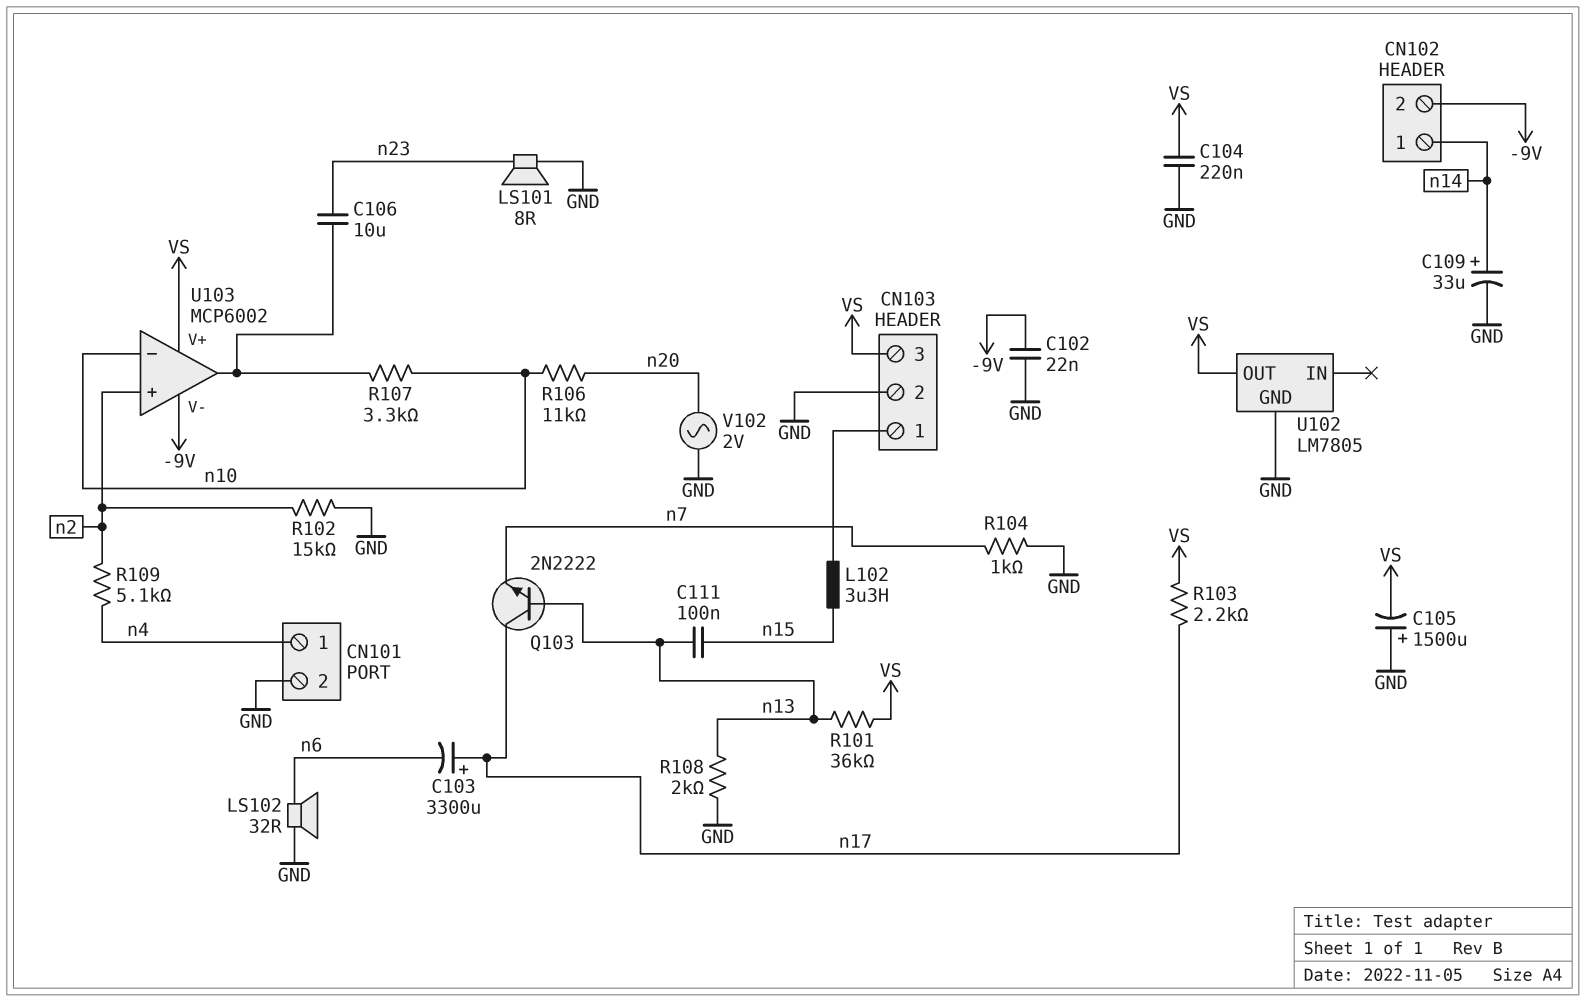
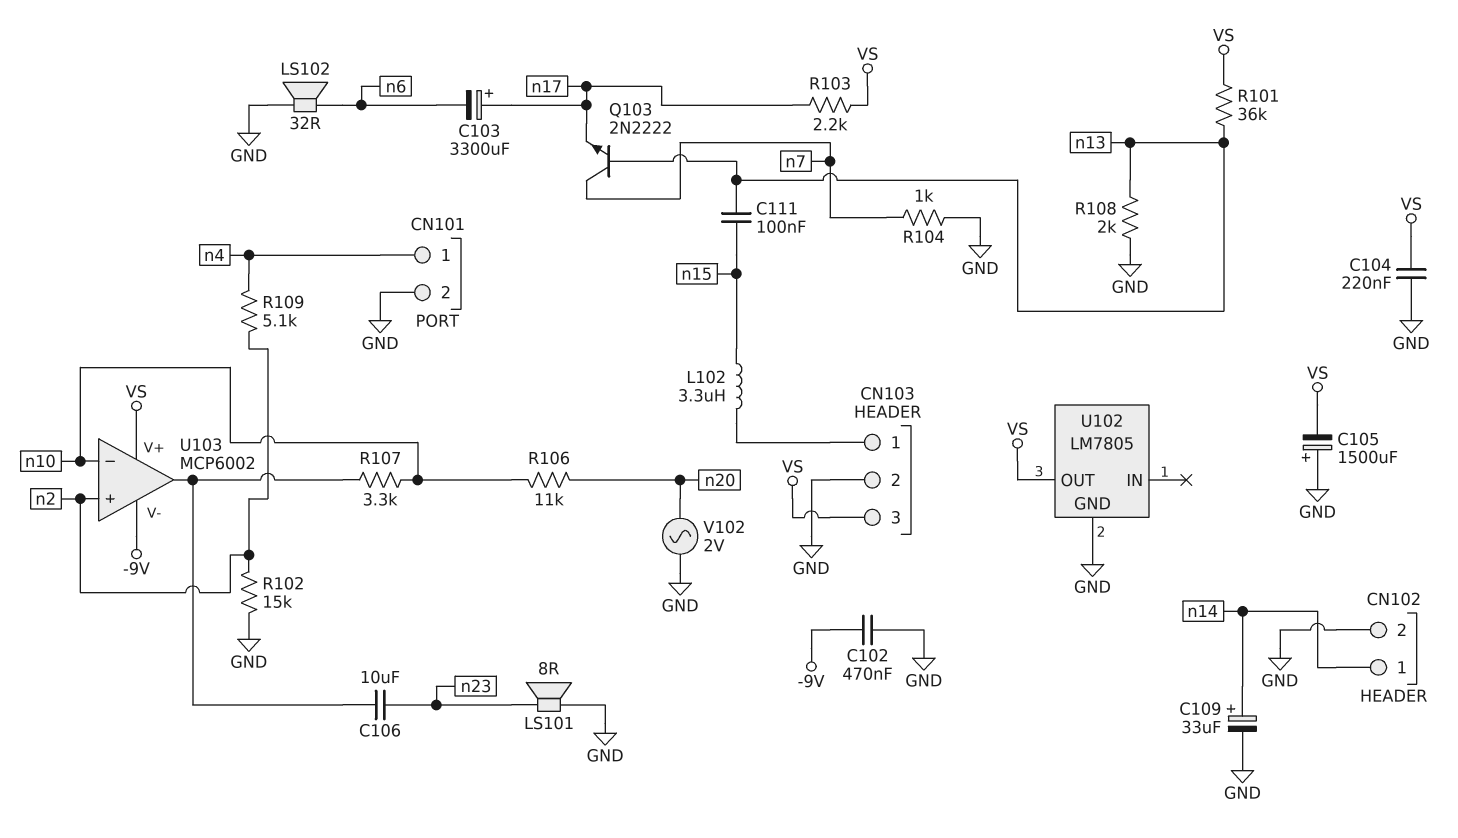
C102: 22nF (-9V, GND) -> 470nF (-9V, GND)
CN102 pin 2: -9V -> GND
Q103: NPN 2N2222 (B n13, C n17, E n7) -> NPN 2N2222 (B n13, C n7, E n17)

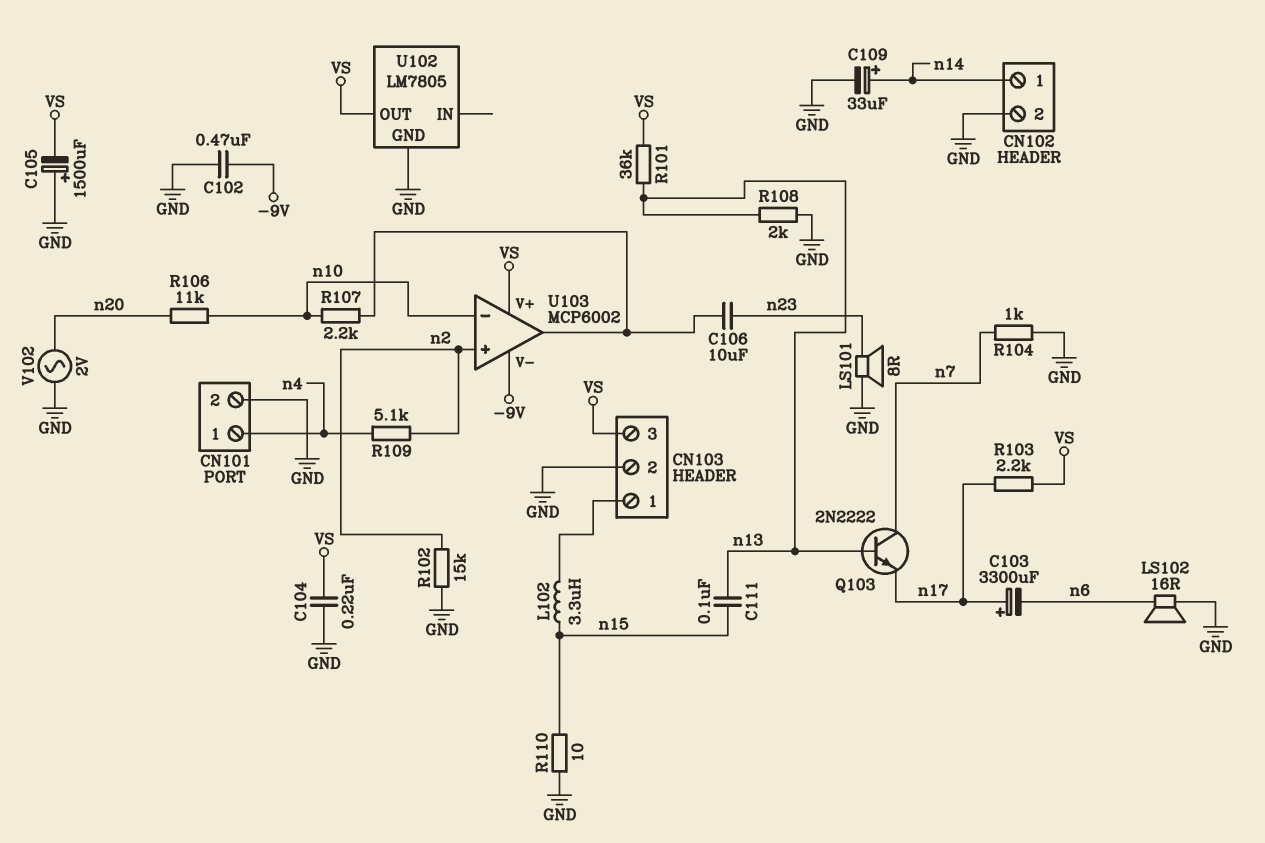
LS102: speaker 32R (GND, n6) -> speaker 16R (GND, n6)
R107: 3.3k (U103/out, n10) -> 2.2k (U103/out, n10)
R110: none -> 10 (GND, n15)

